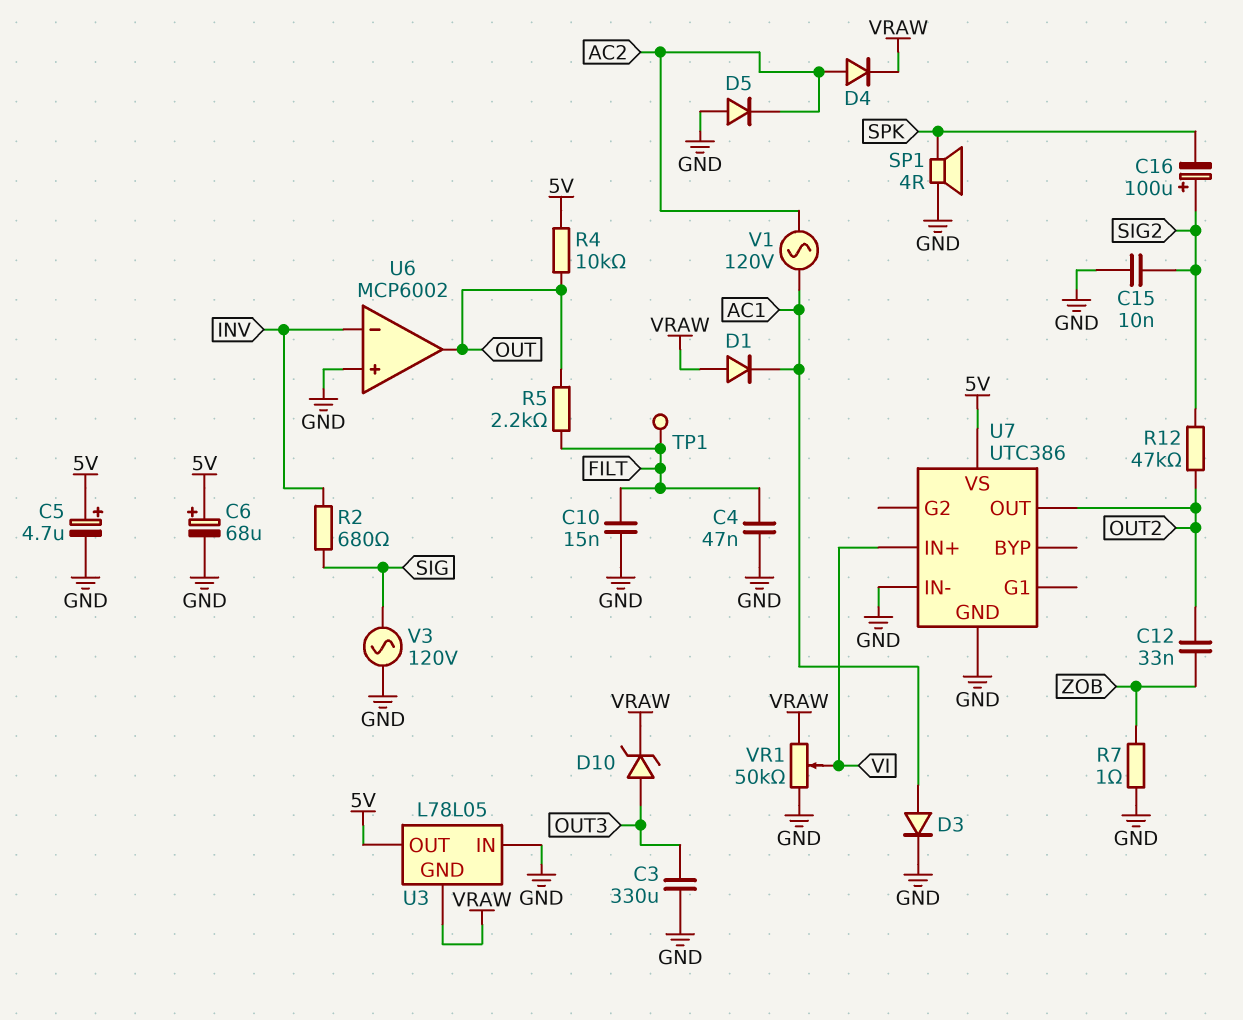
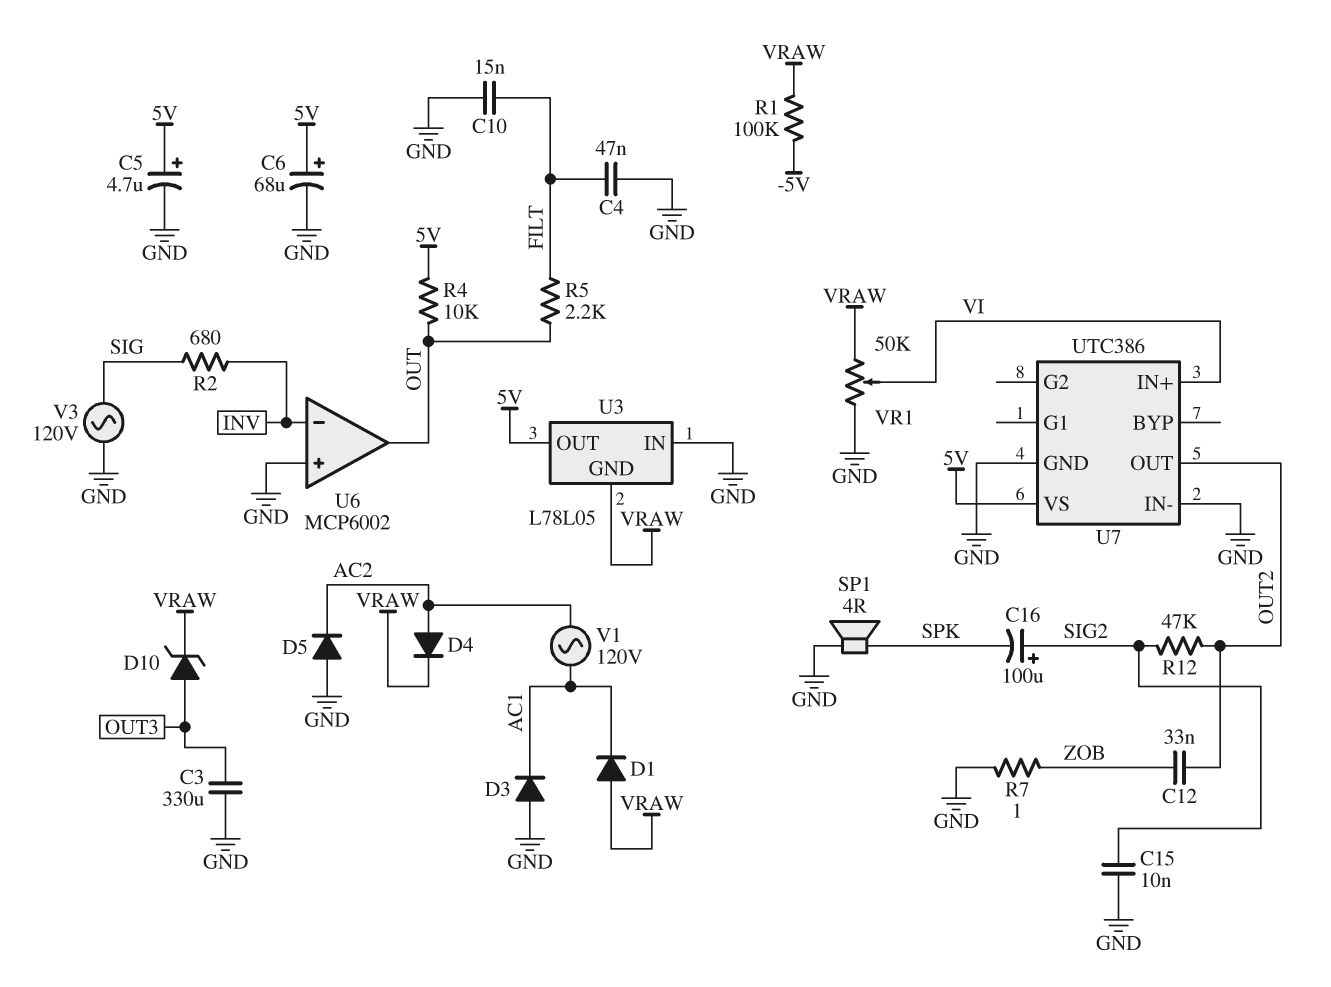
D3: diode (A AC1, K GND) -> diode (A GND, K AC1)
R1: none -> 100k (-5V, VRAW)
TP1: test point (FILT) -> none

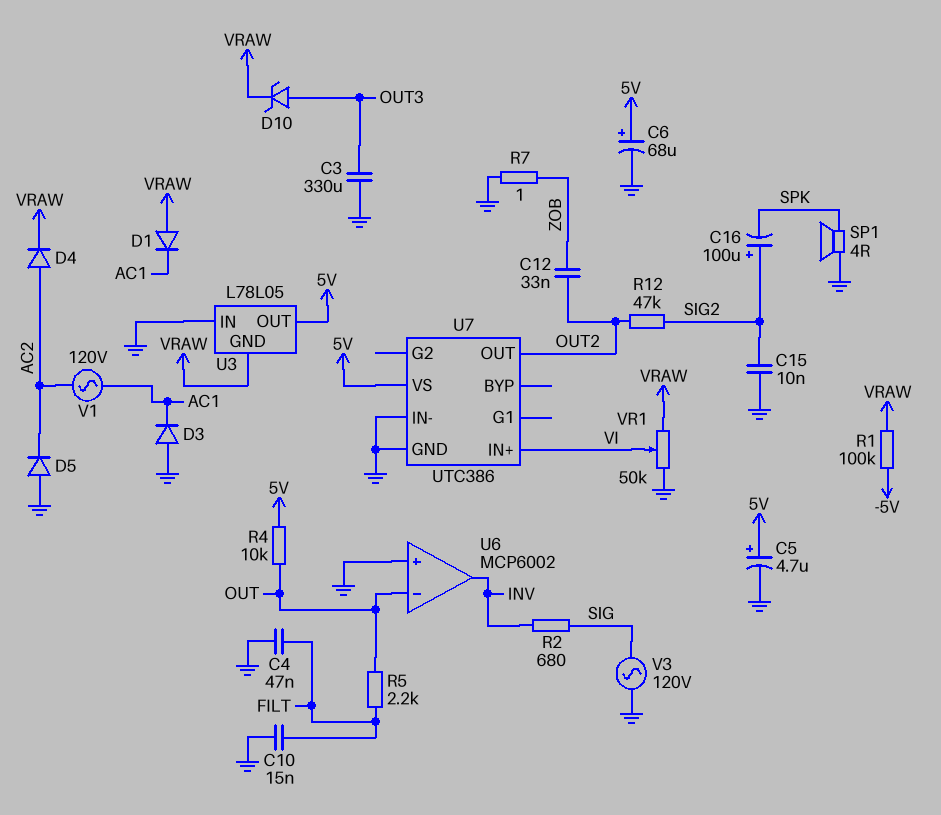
U6 pin in-: INV -> OUT
U6 pin out: OUT -> INV

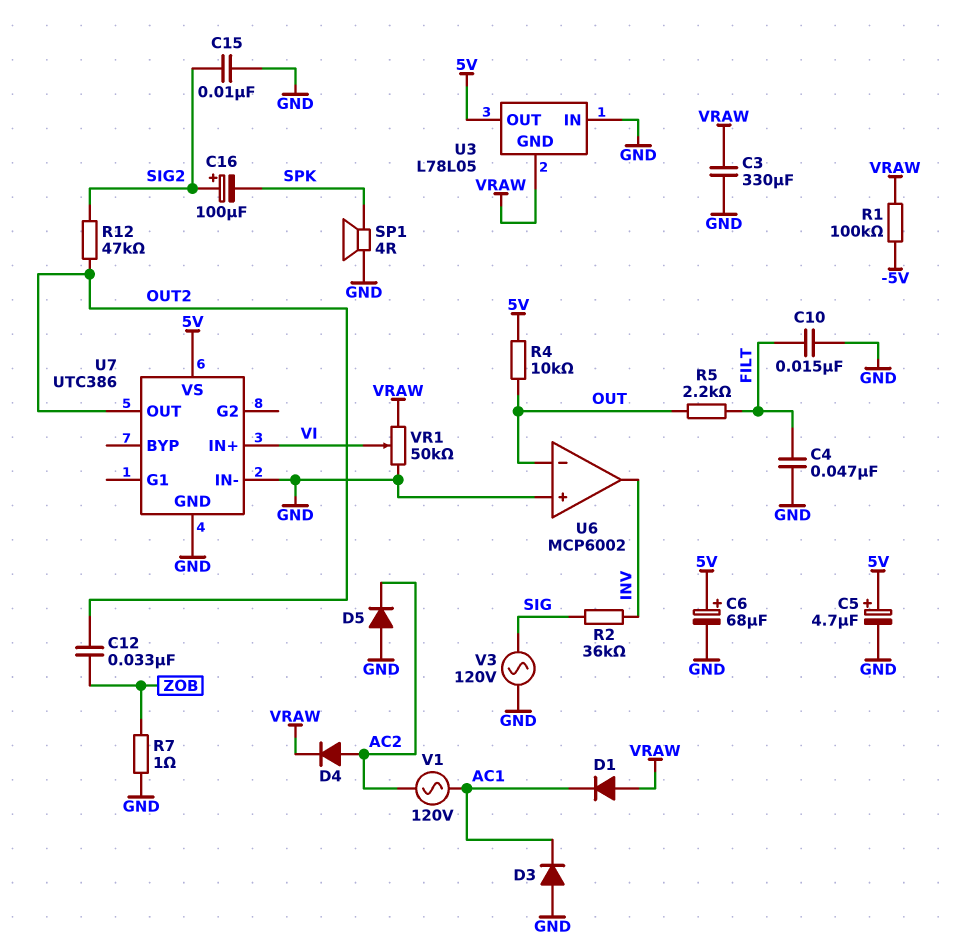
C3: 330uF (GND, OUT3) -> 330uF (GND, VRAW)
D10: zener (A OUT3, K VRAW) -> none
R2: 680 (INV, SIG) -> 36k (INV, SIG)

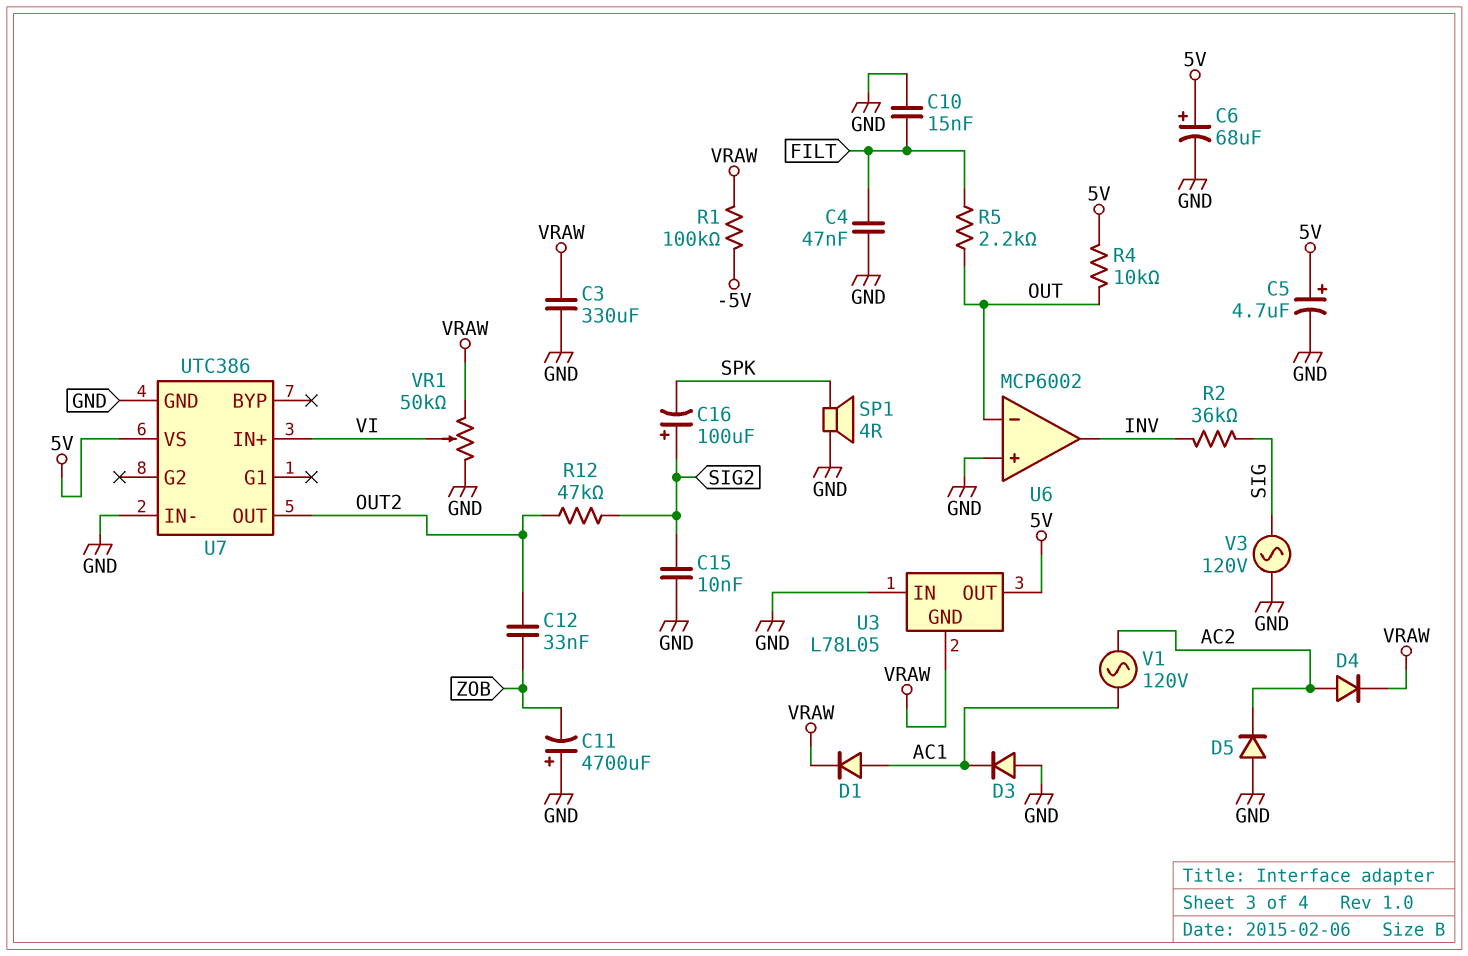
C11: none -> 4700uF (plus GND, minus ZOB)
D1: diode (A VRAW, K AC1) -> diode (A AC1, K VRAW)
R7: 1 (GND, ZOB) -> none

